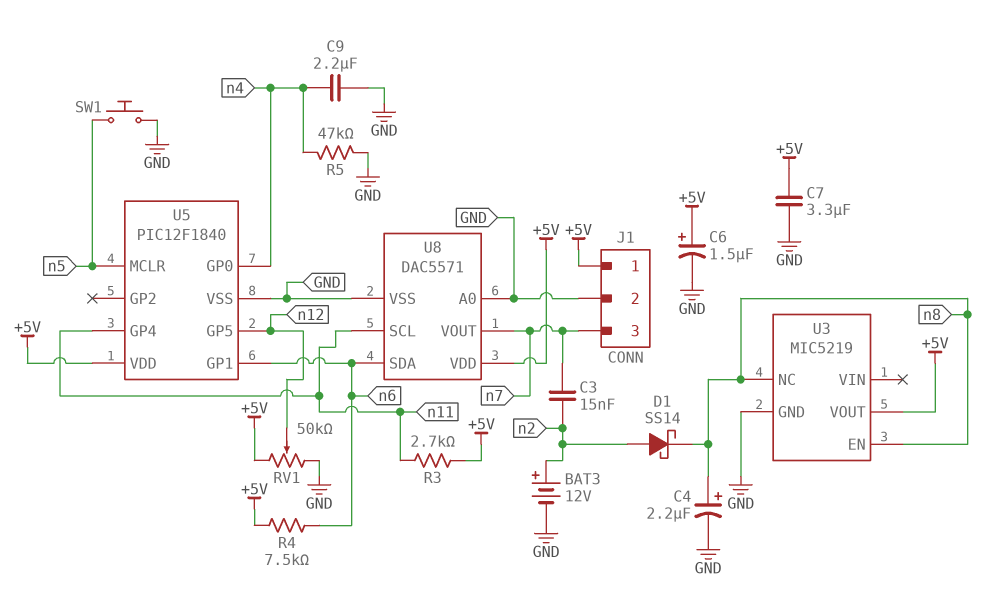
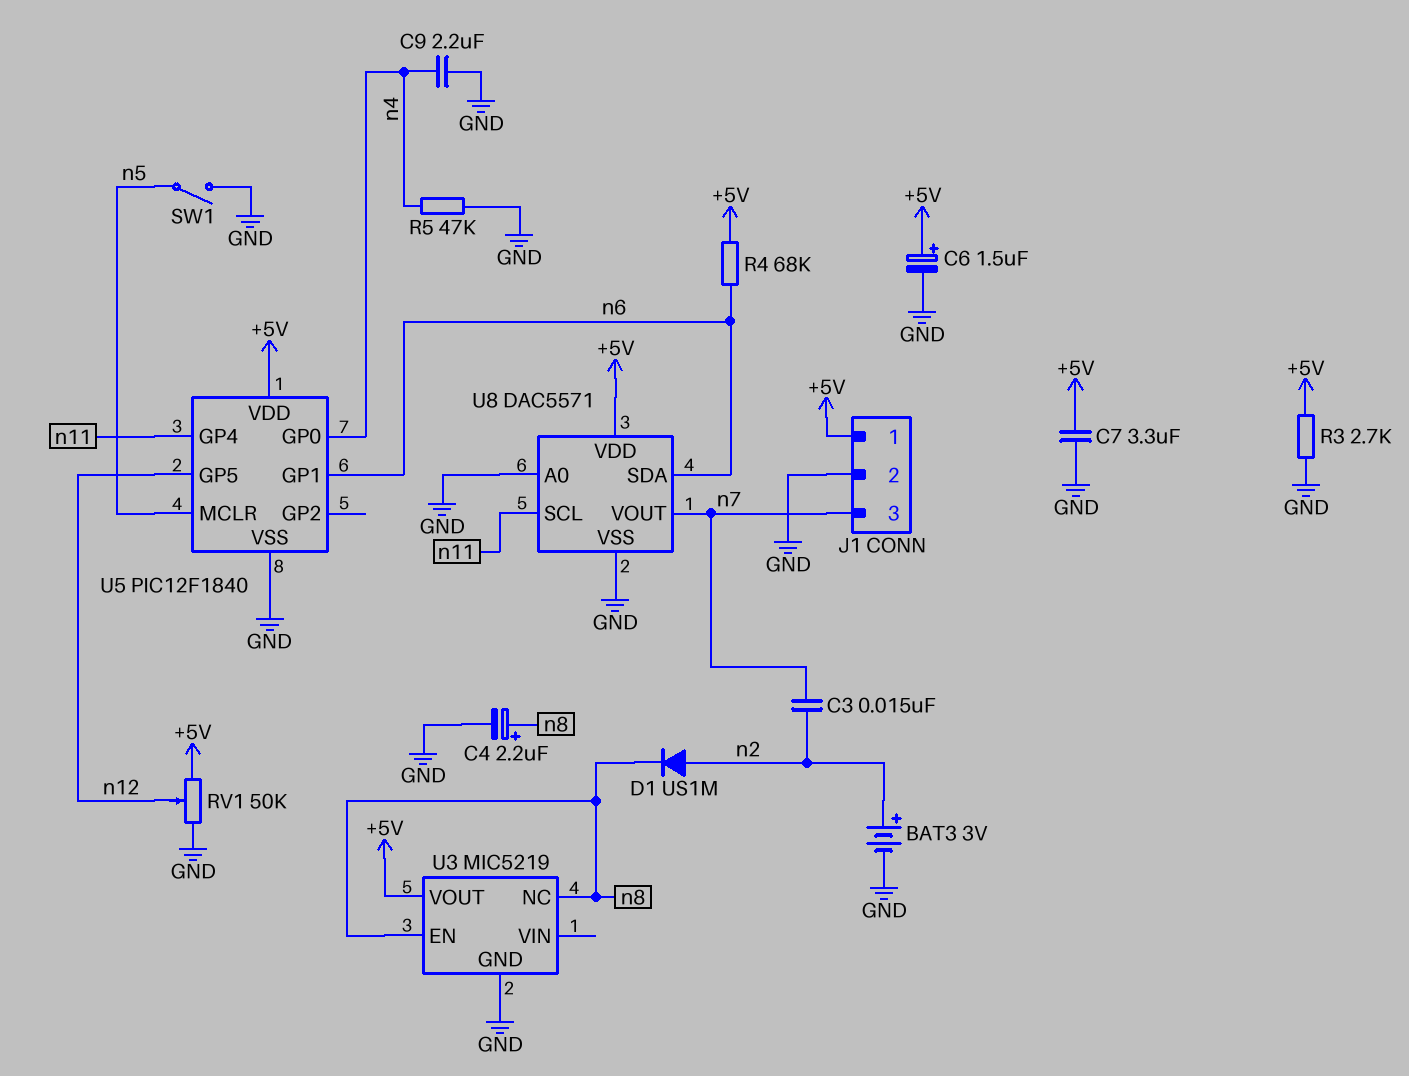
BAT3: 12V (plus n2, minus GND) -> 3V (plus n2, minus GND)
D1: schottky SS14 (A n2, K n8) -> diode US1M (A n2, K n8)
R3: 2.7k (+5V, n11) -> 2.7k (+5V, GND)
R4: 7.5k (+5V, n6) -> 68k (+5V, n6)
SW1: button (GND, n5) -> switch (GND, n5)

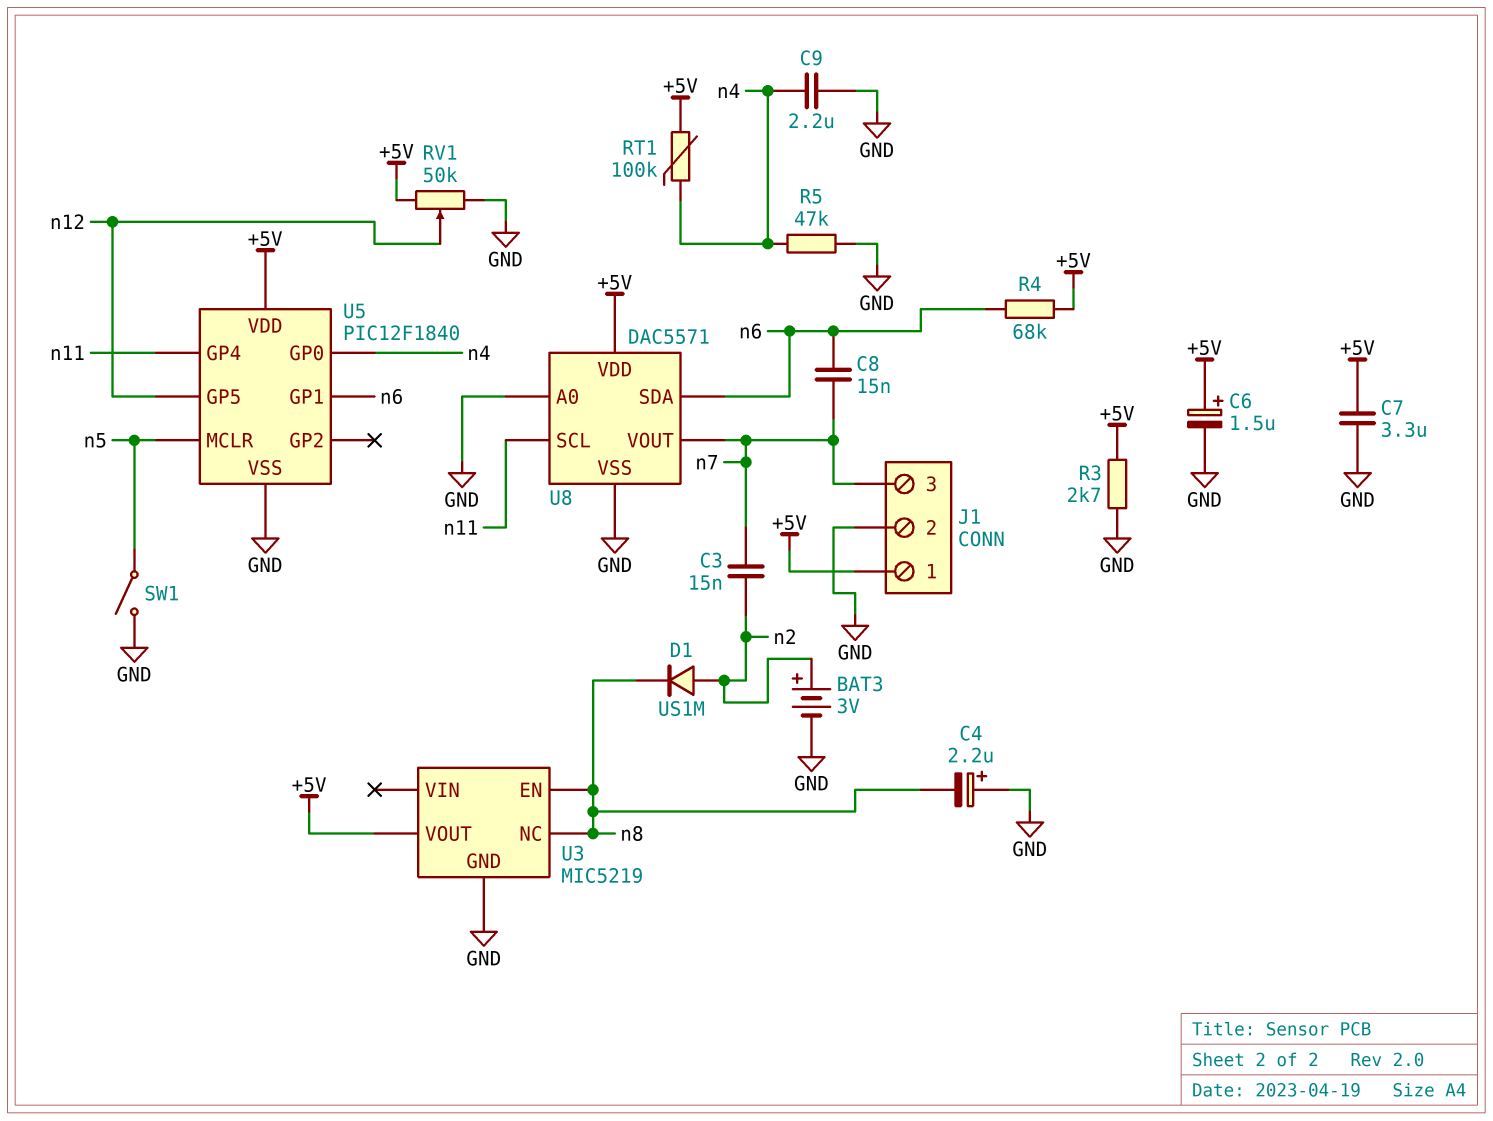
C4: 2.2uF (plus n8, minus GND) -> 2.2uF (plus GND, minus n8)
C8: none -> 15nF (n6, n7)
RT1: none -> 100k (+5V, n4)

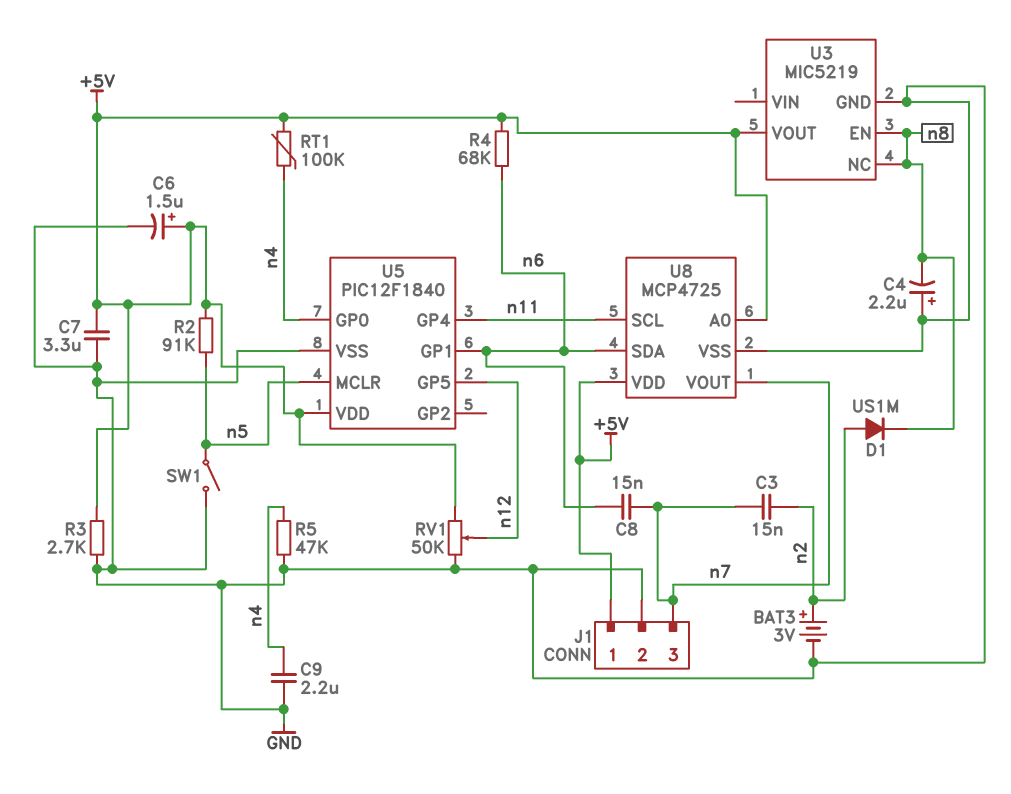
R2: none -> 91k (+5V, n5)
U8: DAC5571 -> MCP4725
U8 pin A0: GND -> +5V

